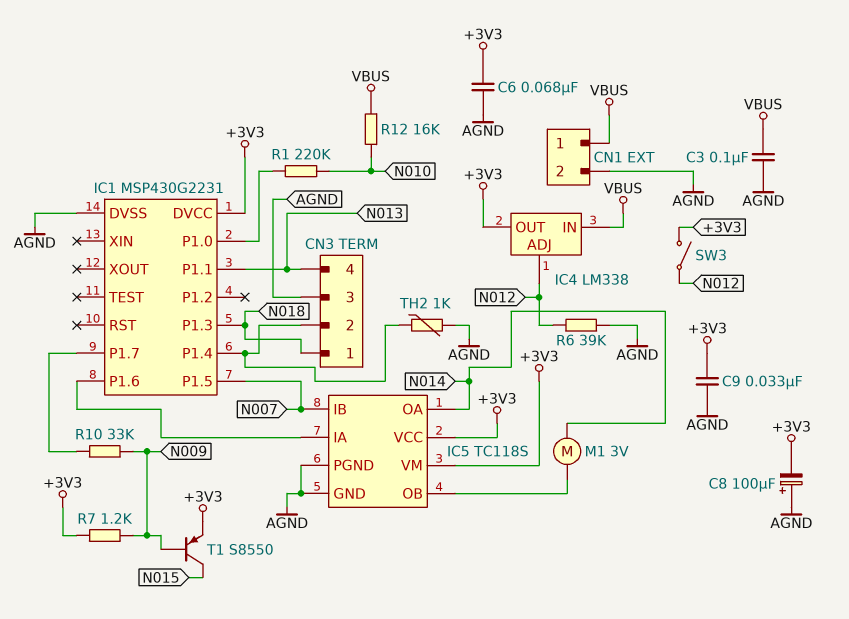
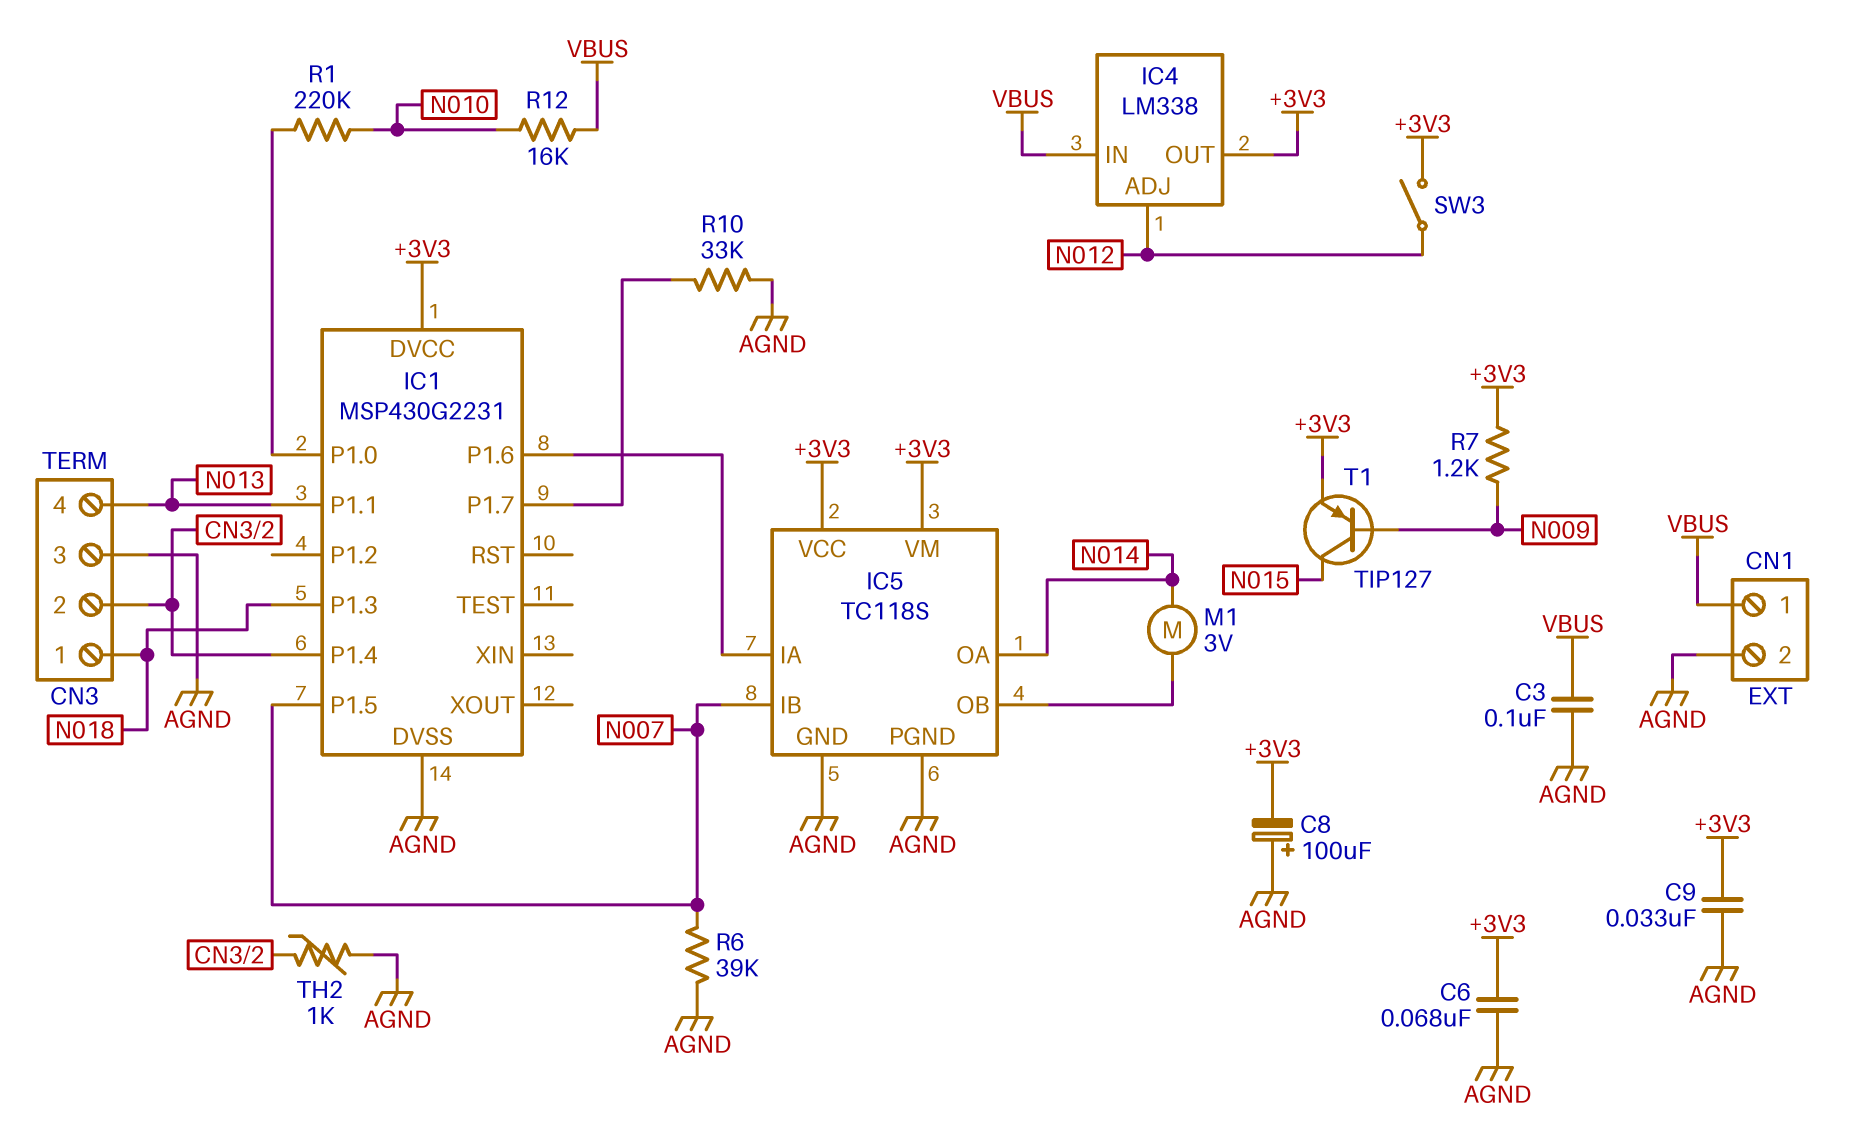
R6: 39k (AGND, N012) -> 39k (AGND, N007)
R10: 33k (IC1/P1.7, N009) -> 33k (AGND, IC1/P1.7)
T1: PNP S8550 (B N009, C N015, E +3V3) -> PNP TIP127 (B N009, C N015, E +3V3)

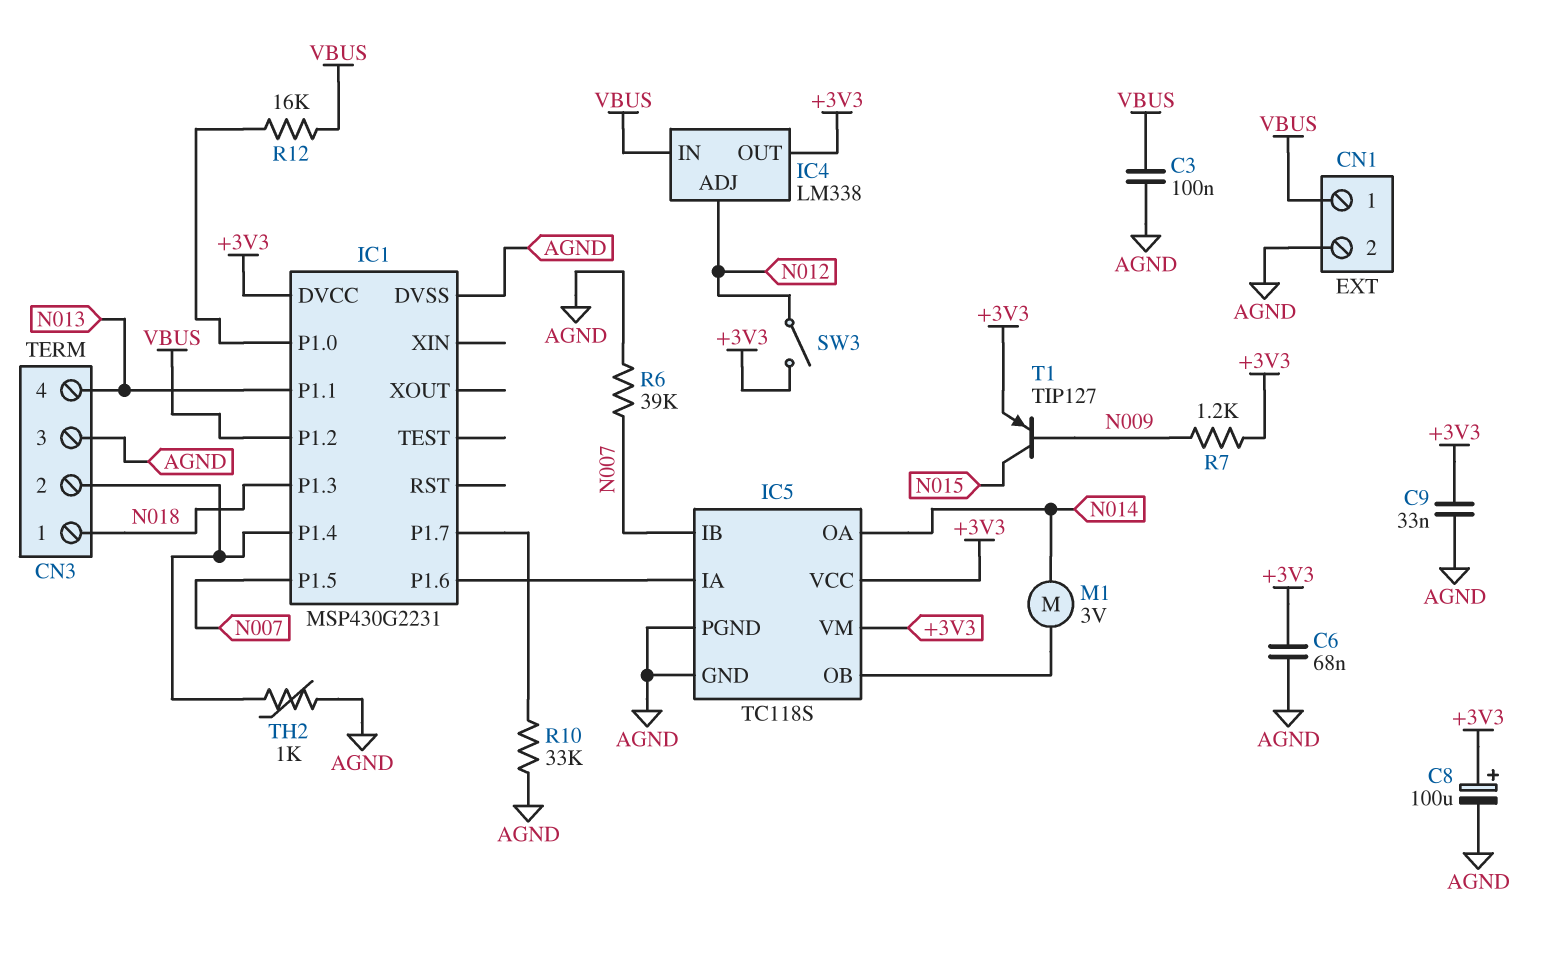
C8: 100uF (plus AGND, minus +3V3) -> 100uF (plus +3V3, minus AGND)
IC1 pin P1.2: none -> VBUS
R1: 220k (IC1/P1.0, N010) -> none
R12: 16k (N010, VBUS) -> 16k (IC1/P1.0, VBUS)

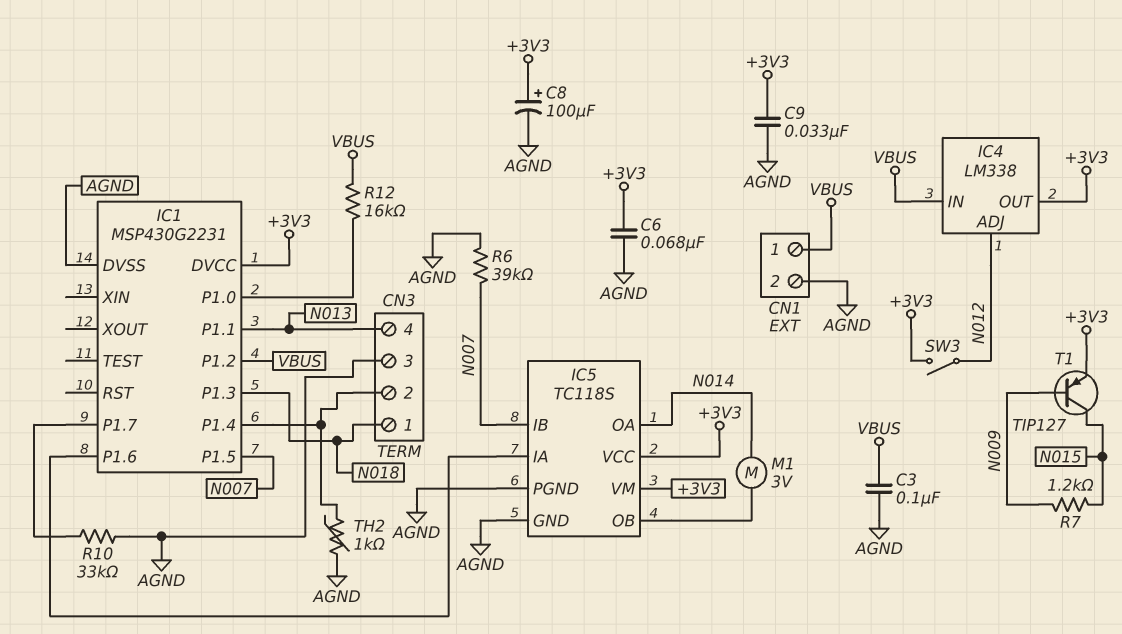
R7: 1.2k (+3V3, N009) -> 1.2k (N009, N015)

